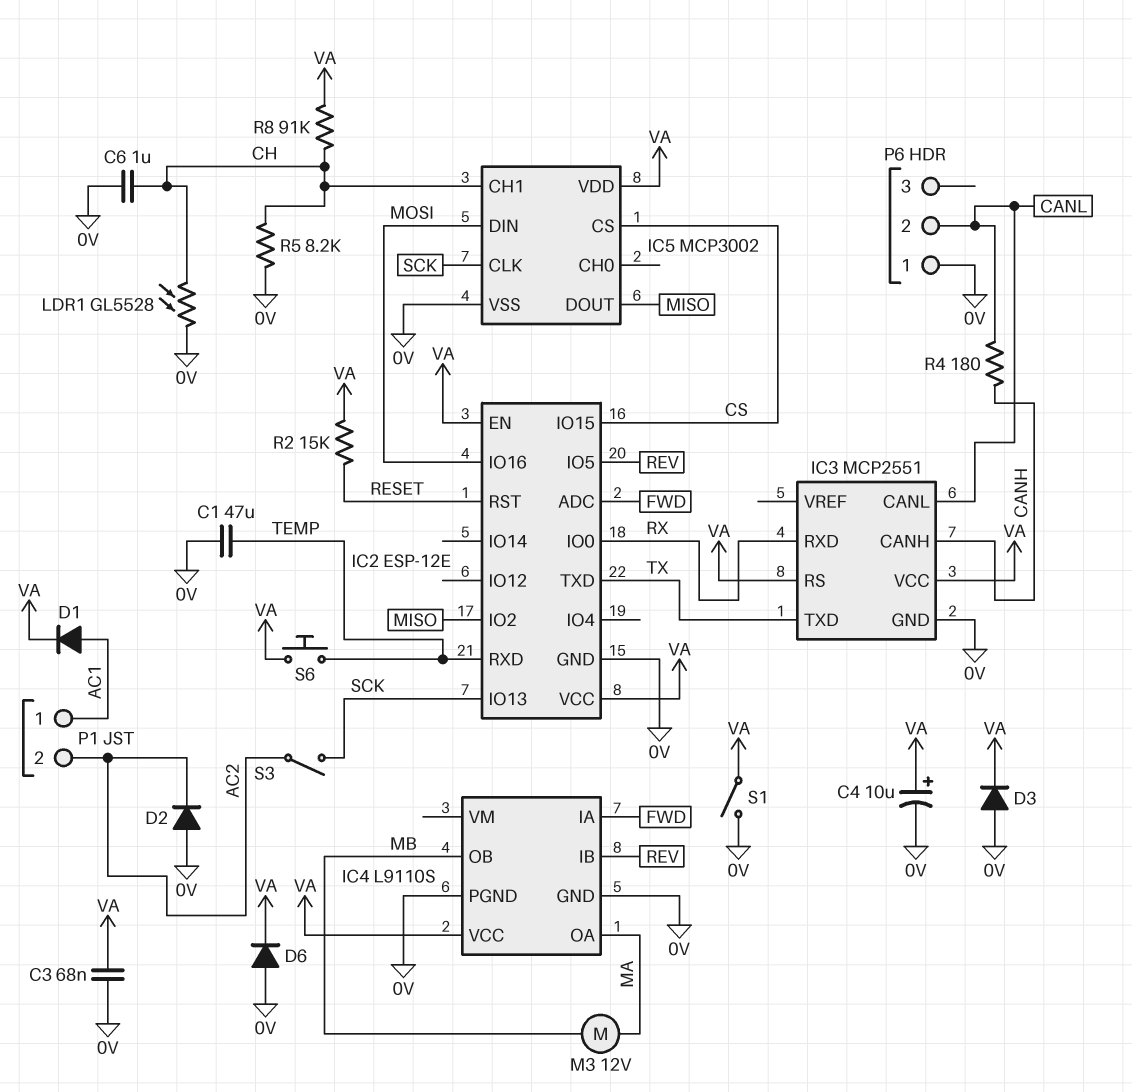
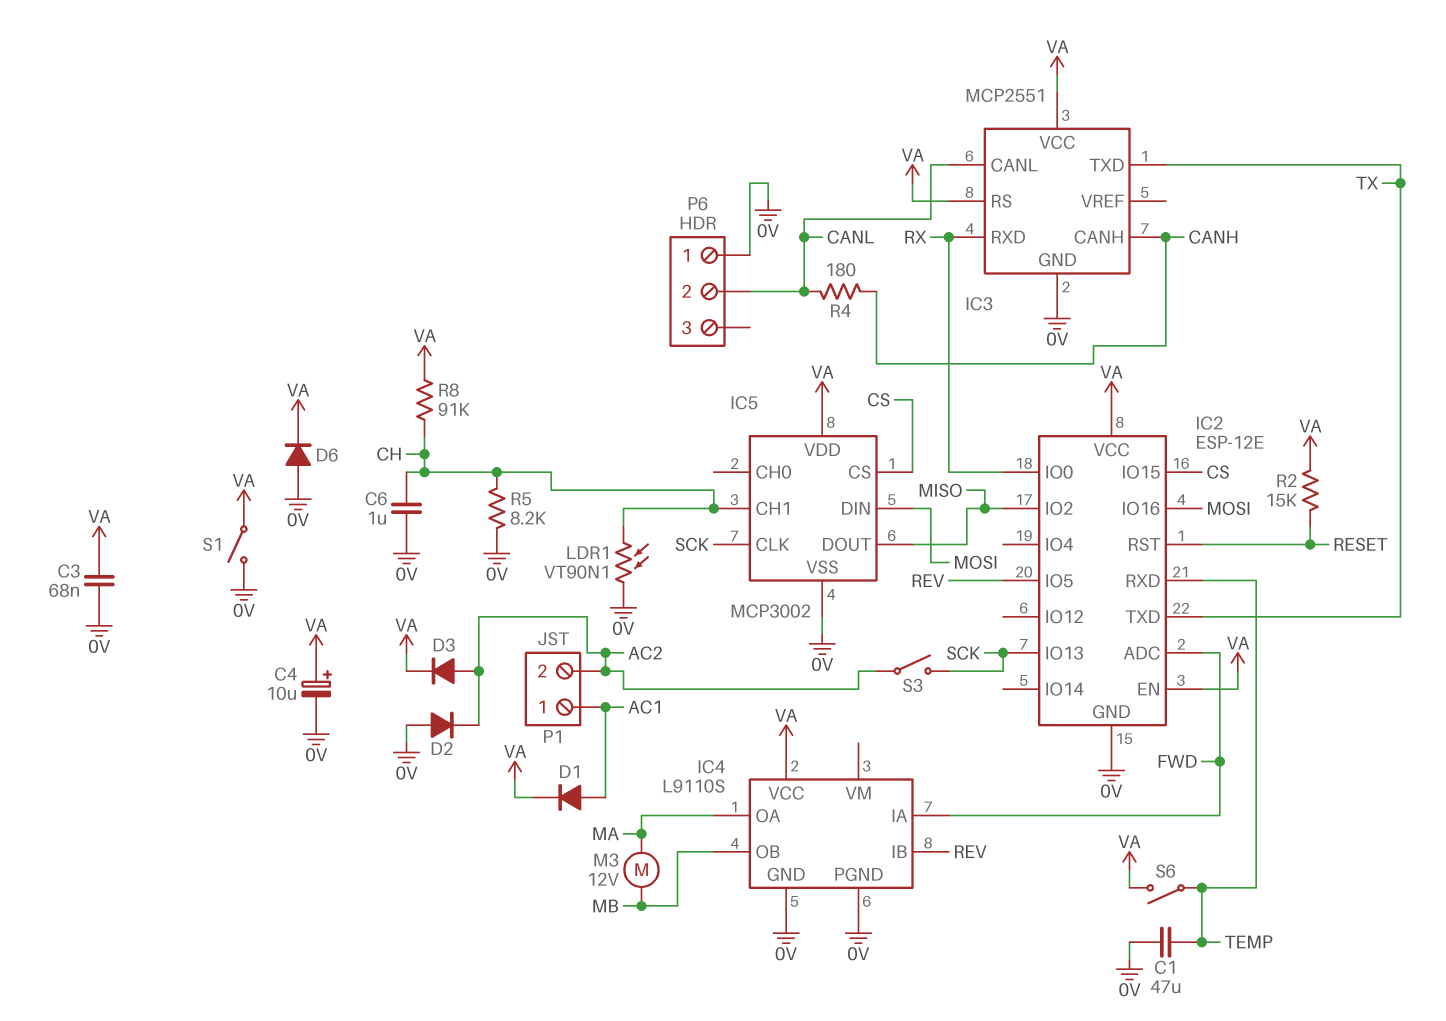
D3: diode (A 0V, K VA) -> diode (A AC2, K VA)
LDR1: GL5528 (0V, CH) -> VT90N1 (0V, CH)
S6: button (TEMP, VA) -> switch (TEMP, VA)

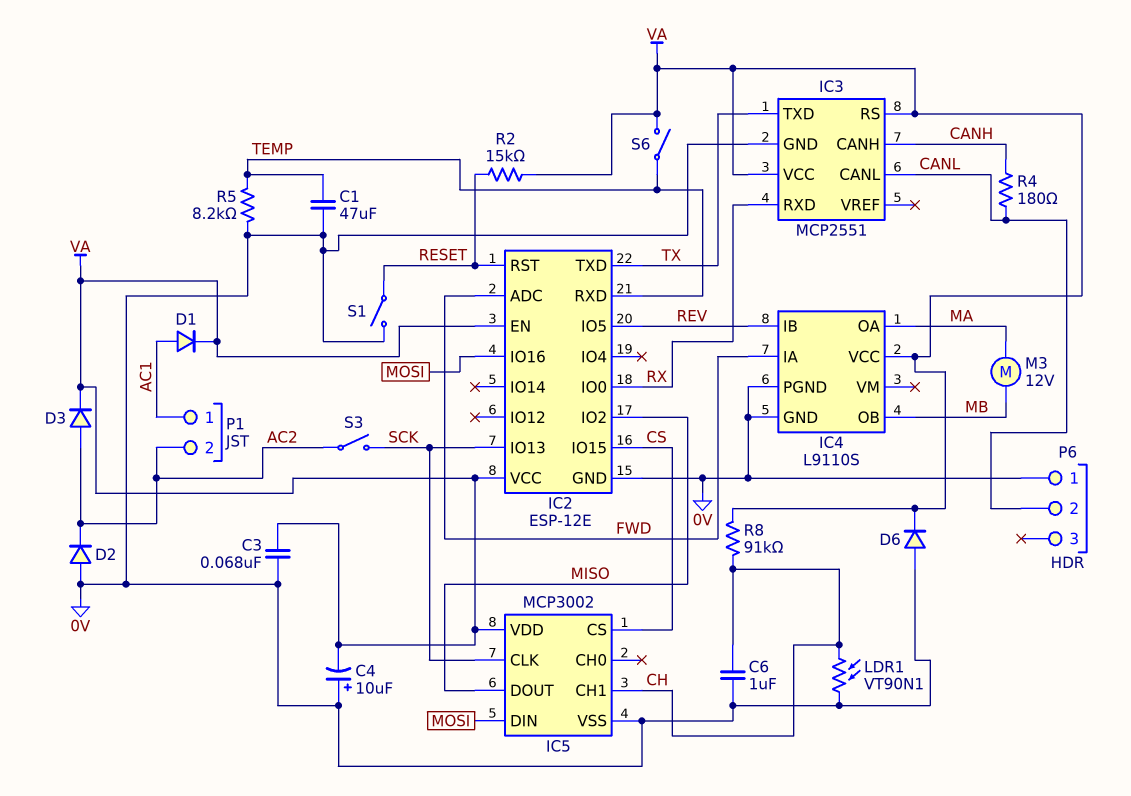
C4: 10uF (plus VA, minus 0V) -> 10uF (plus 0V, minus VA)
R5: 8.2k (0V, CH) -> 8.2k (0V, TEMP)
S1: switch (0V, VA) -> switch (0V, RESET)

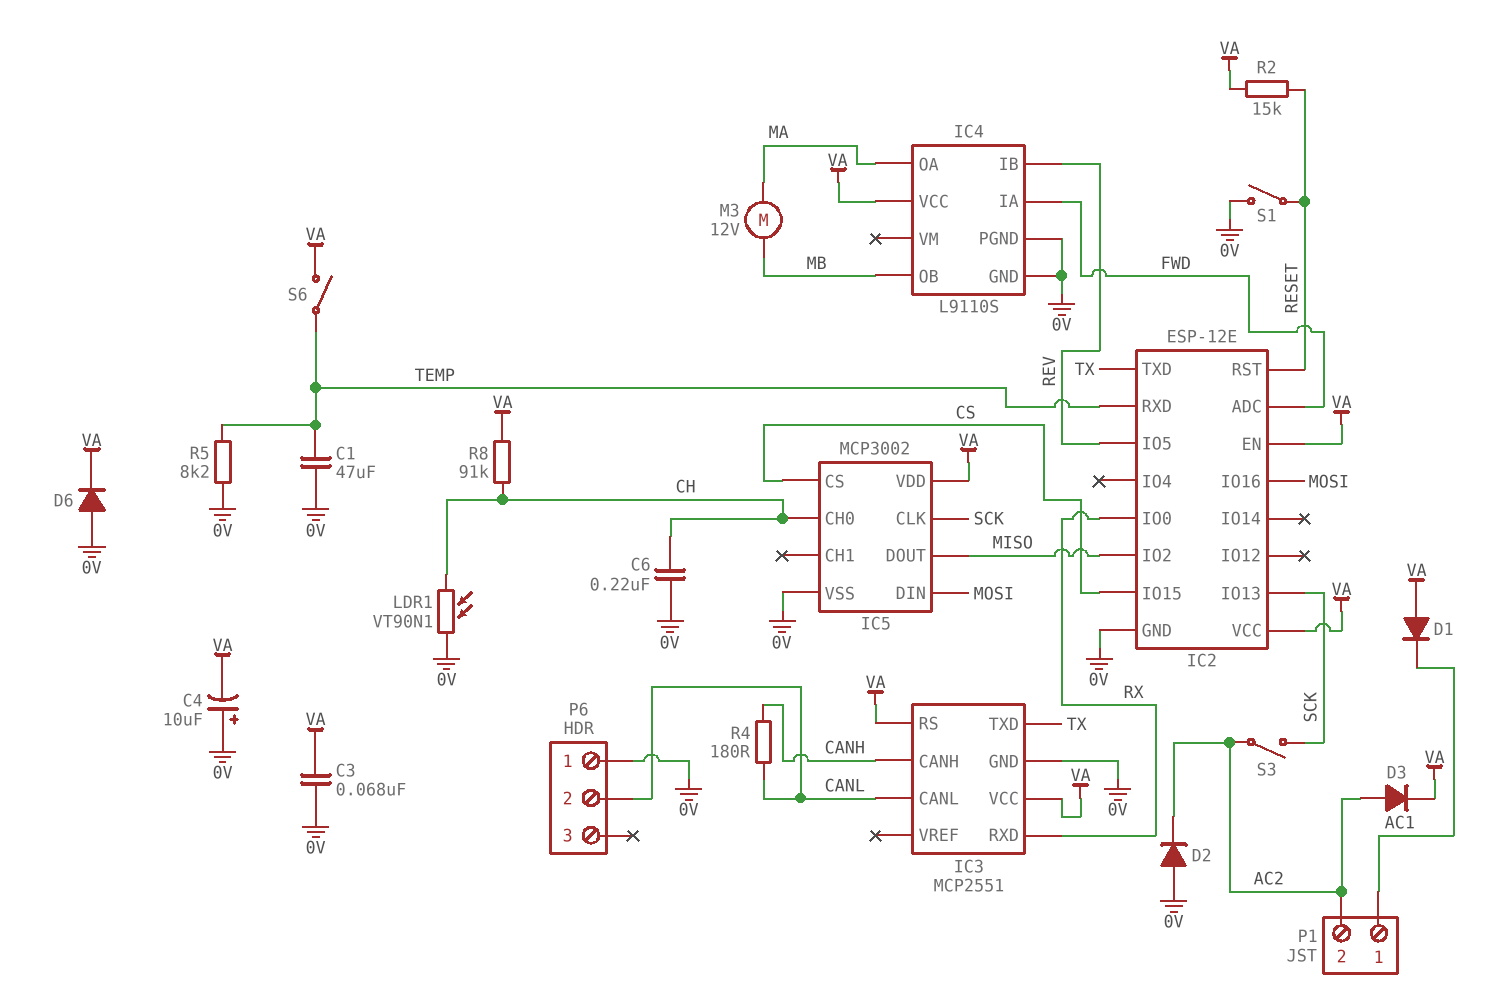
C6: 1uF (0V, CH) -> 220nF (0V, CH)
D1: diode (A AC1, K VA) -> diode (A VA, K AC1)
IC5 pin CH0: none -> CH
IC5 pin CH1: CH -> none

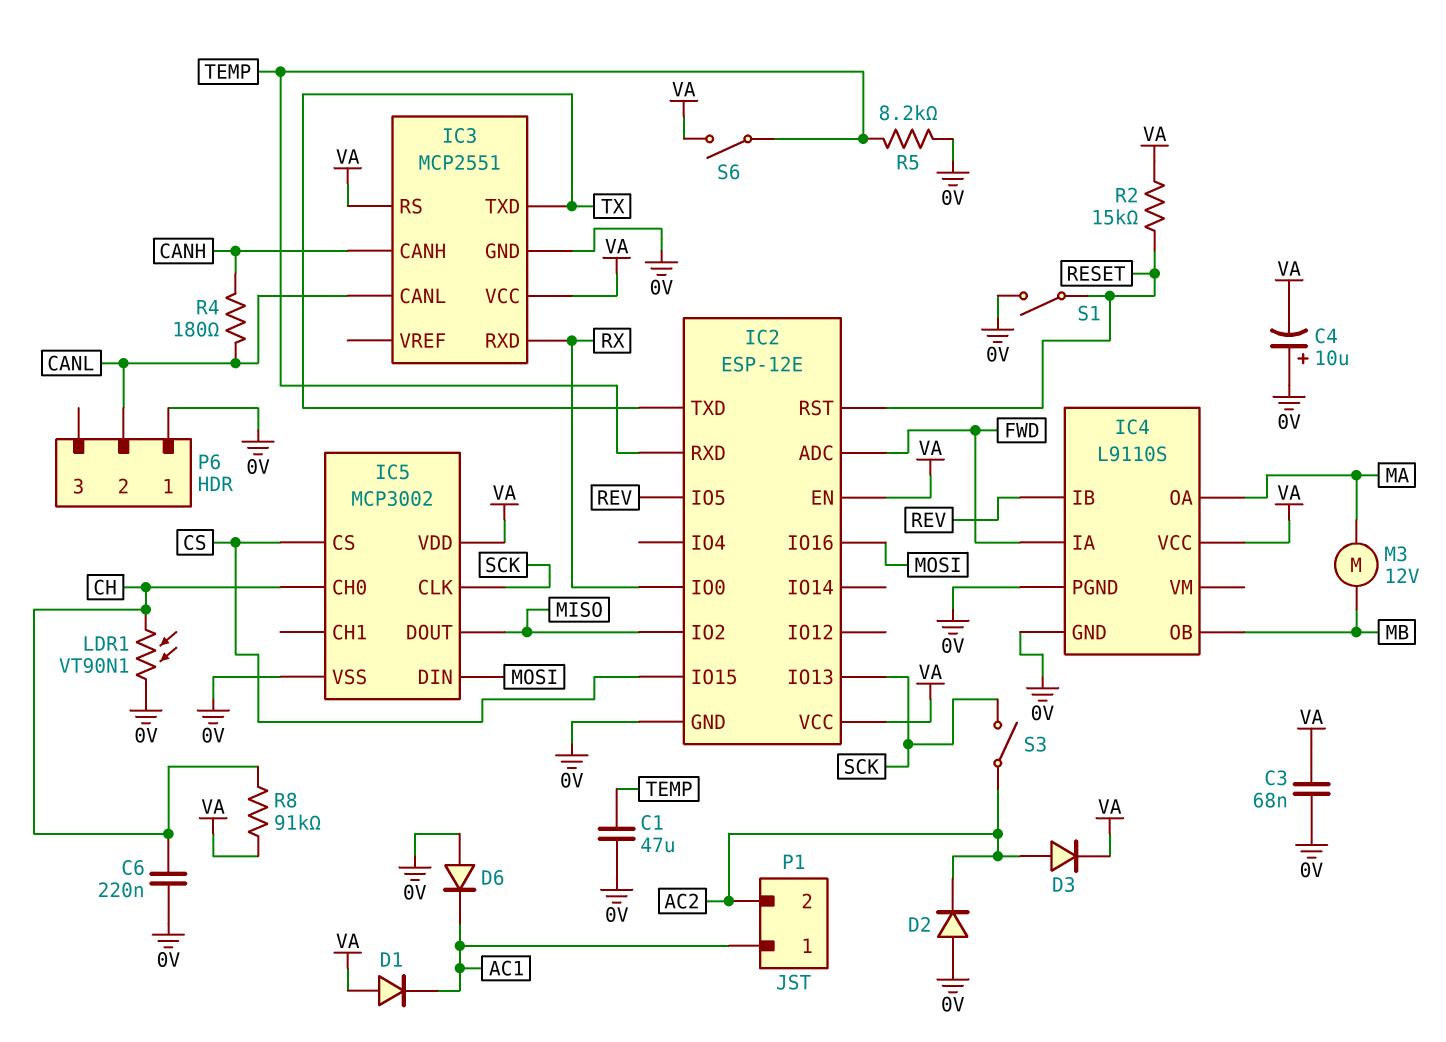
D6: diode (A 0V, K VA) -> diode (A 0V, K AC1)

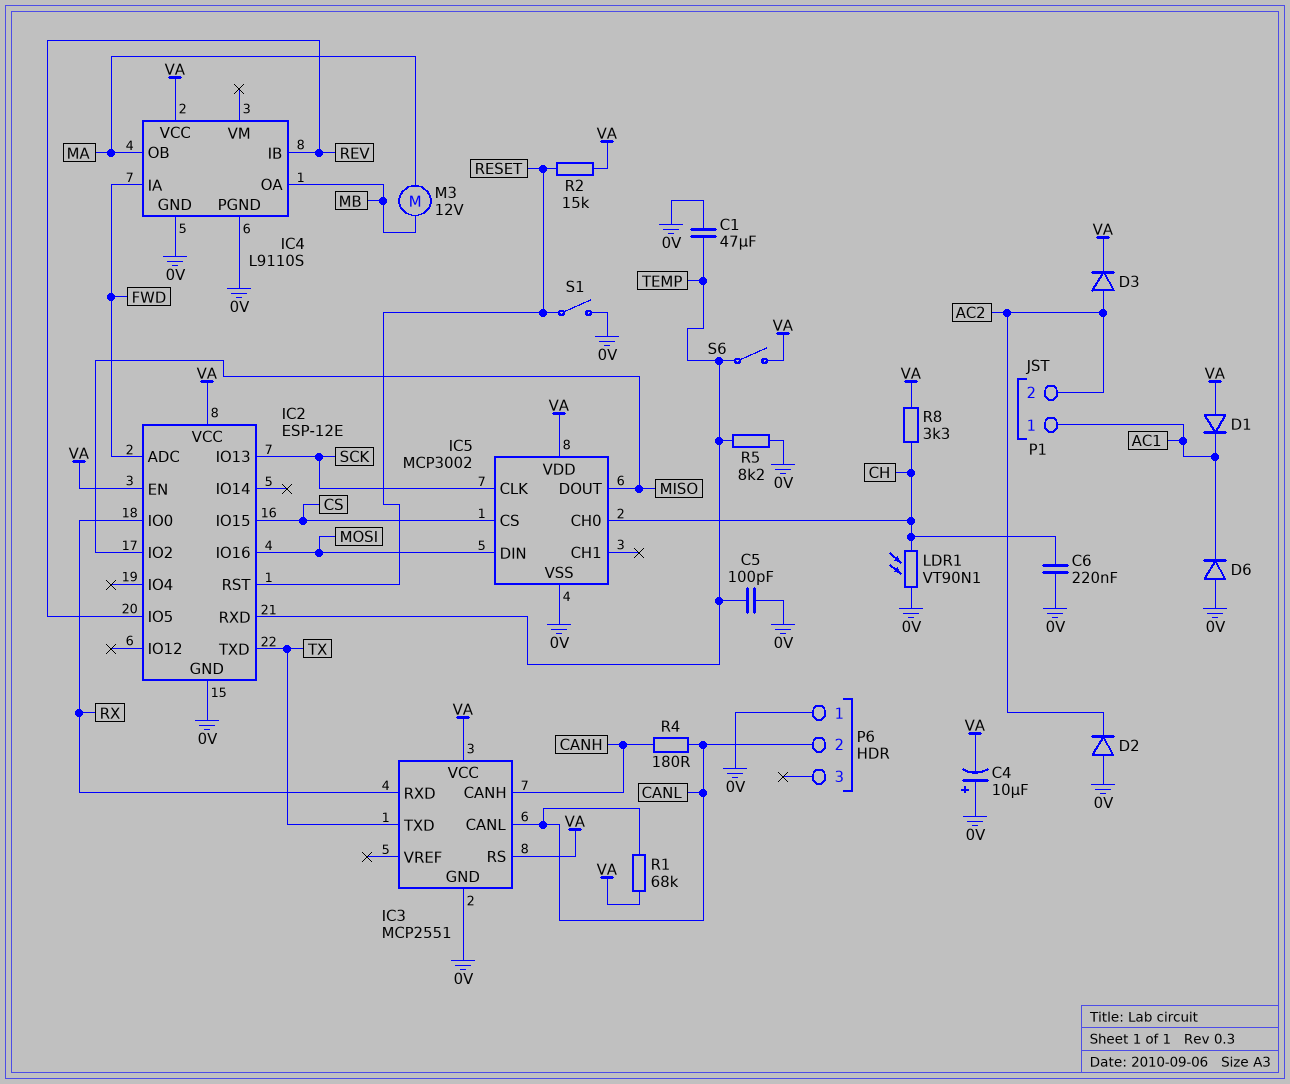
C3: 68nF (0V, VA) -> none
C5: none -> 100pF (0V, TEMP)
IC4 pin OA: MA -> MB
IC4 pin OB: MB -> MA
R1: none -> 68k (CANL, VA)
R8: 91k (CH, VA) -> 3.3k (CH, VA)
S3: switch (AC2, SCK) -> none

